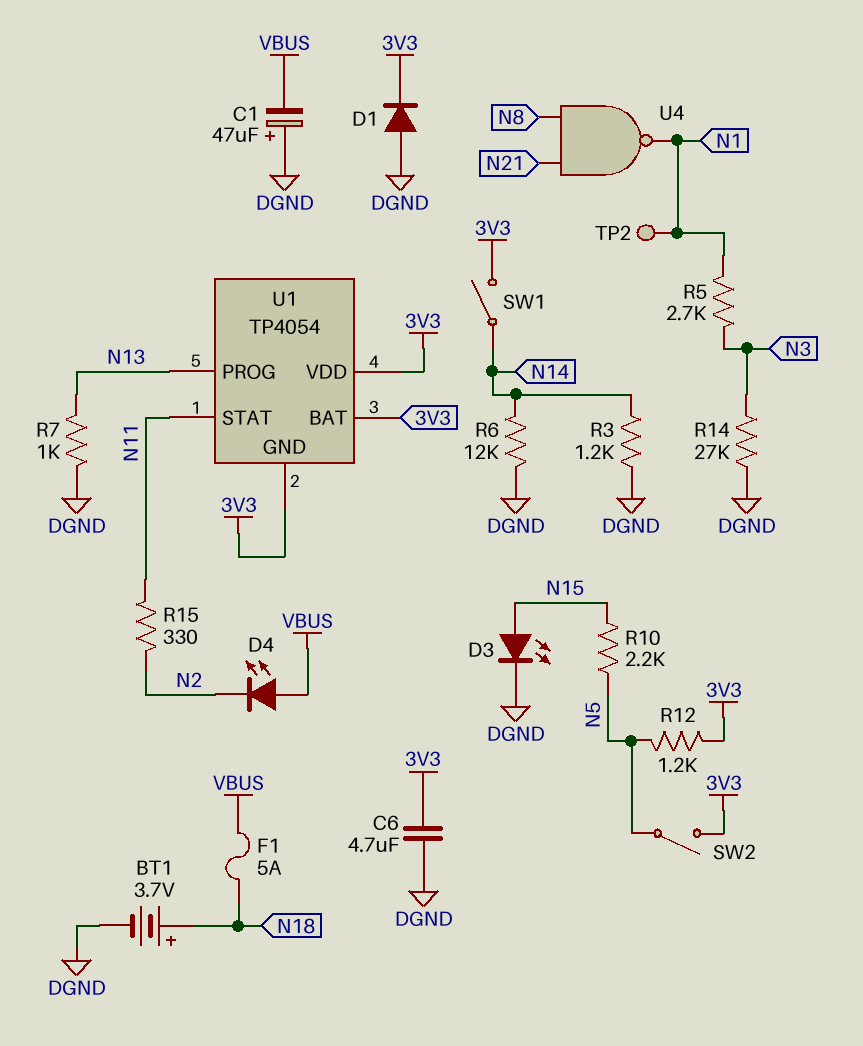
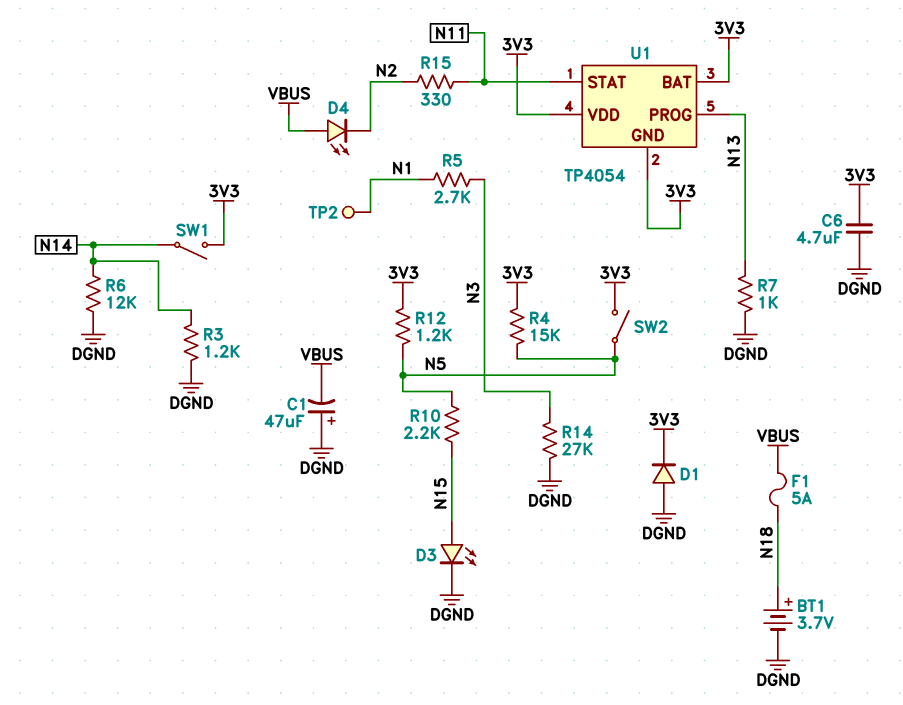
R4: none -> 15k (3V3, N5)
U4: NAND (in N8, in N21, out N1) -> none

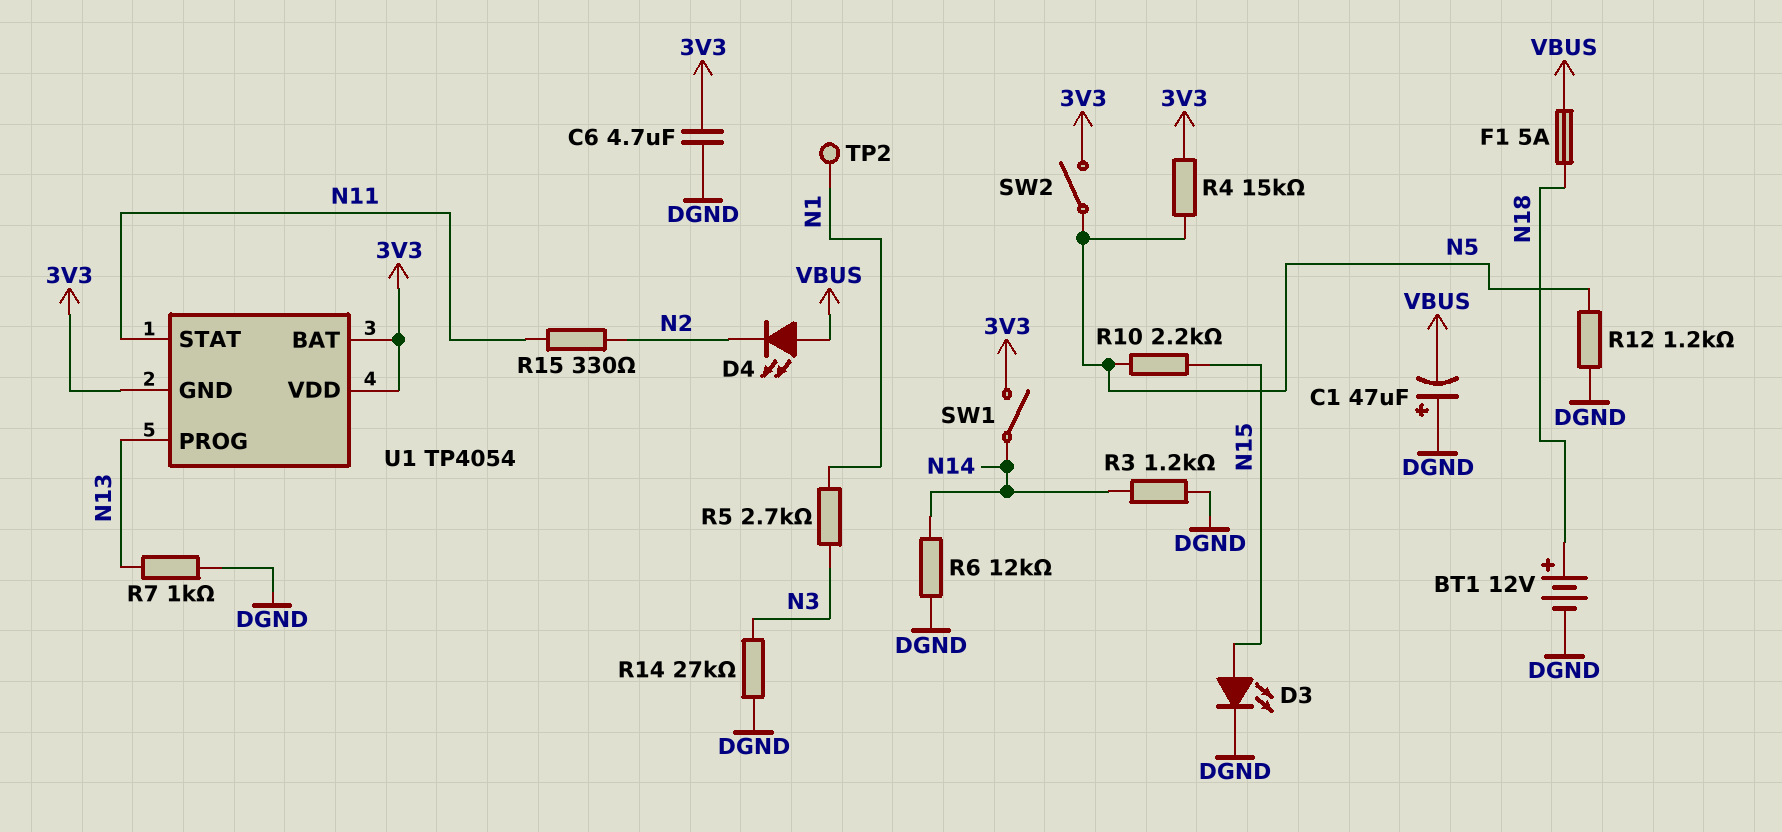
BT1: 3.7V (plus N18, minus DGND) -> 12V (plus N18, minus DGND)
D1: diode (A DGND, K 3V3) -> none
R12: 1.2k (3V3, N5) -> 1.2k (DGND, N5)

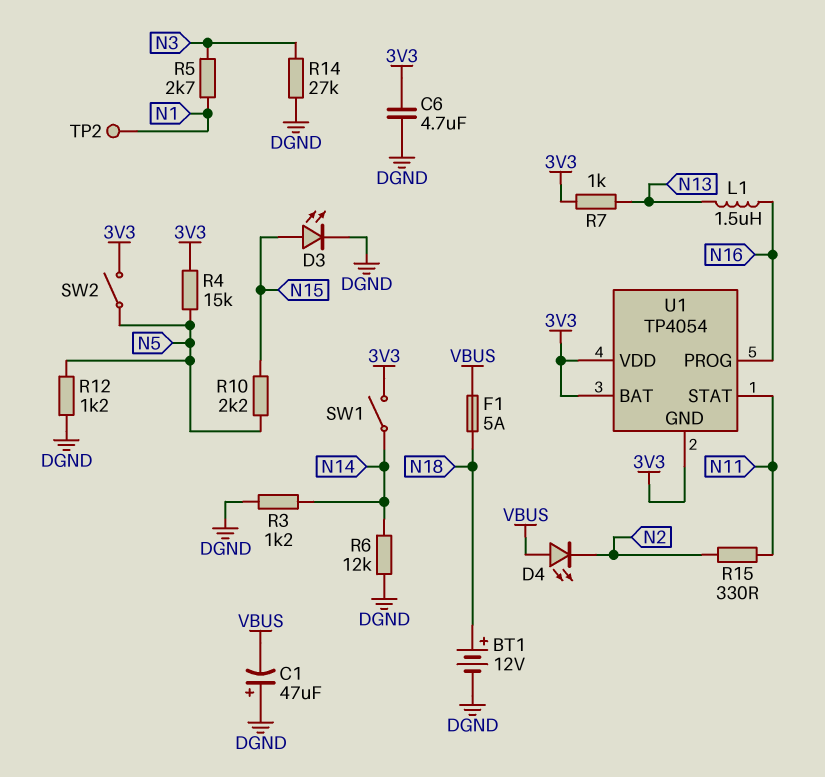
L1: none -> 1.5uH (N13, N16)
R7: 1k (DGND, N13) -> 1k (3V3, N13)
U1 pin PROG: N13 -> N16

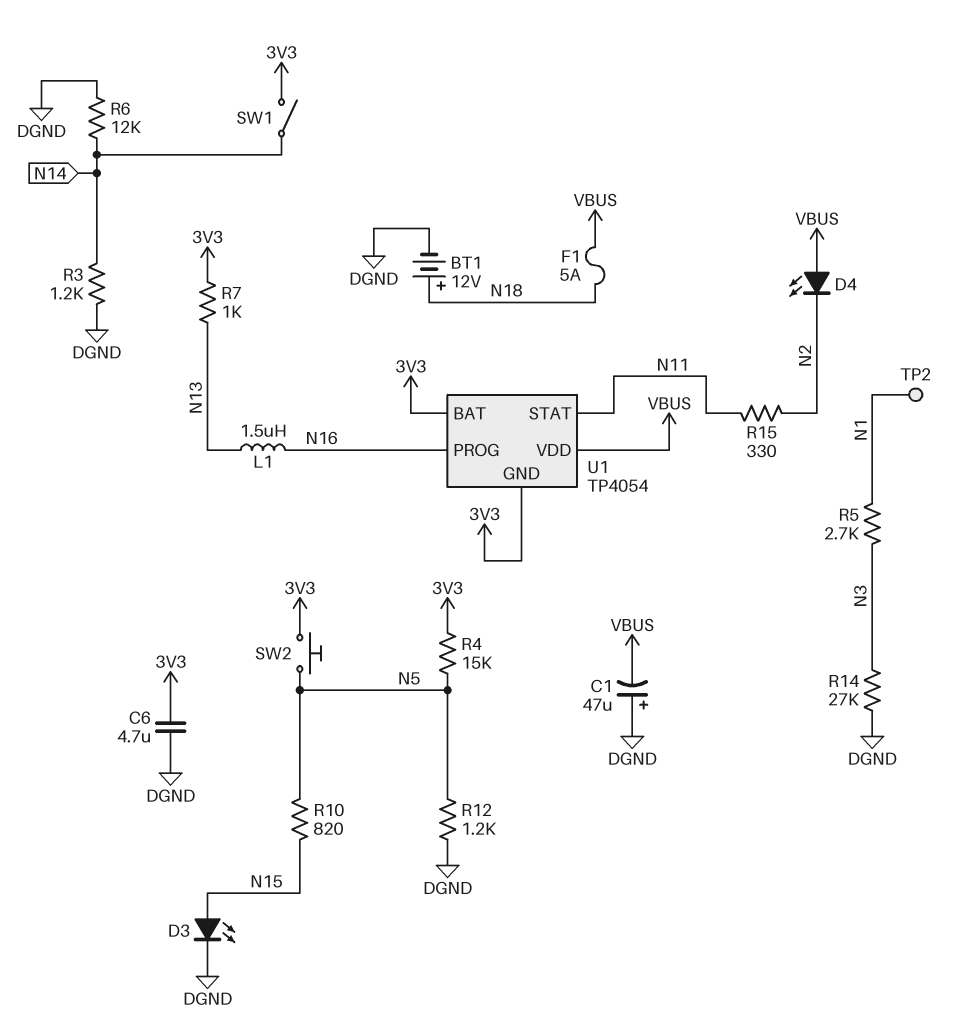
R10: 2.2k (N5, N15) -> 820 (N5, N15)
SW2: switch (3V3, N5) -> button (3V3, N5)
U1 pin VDD: 3V3 -> VBUS

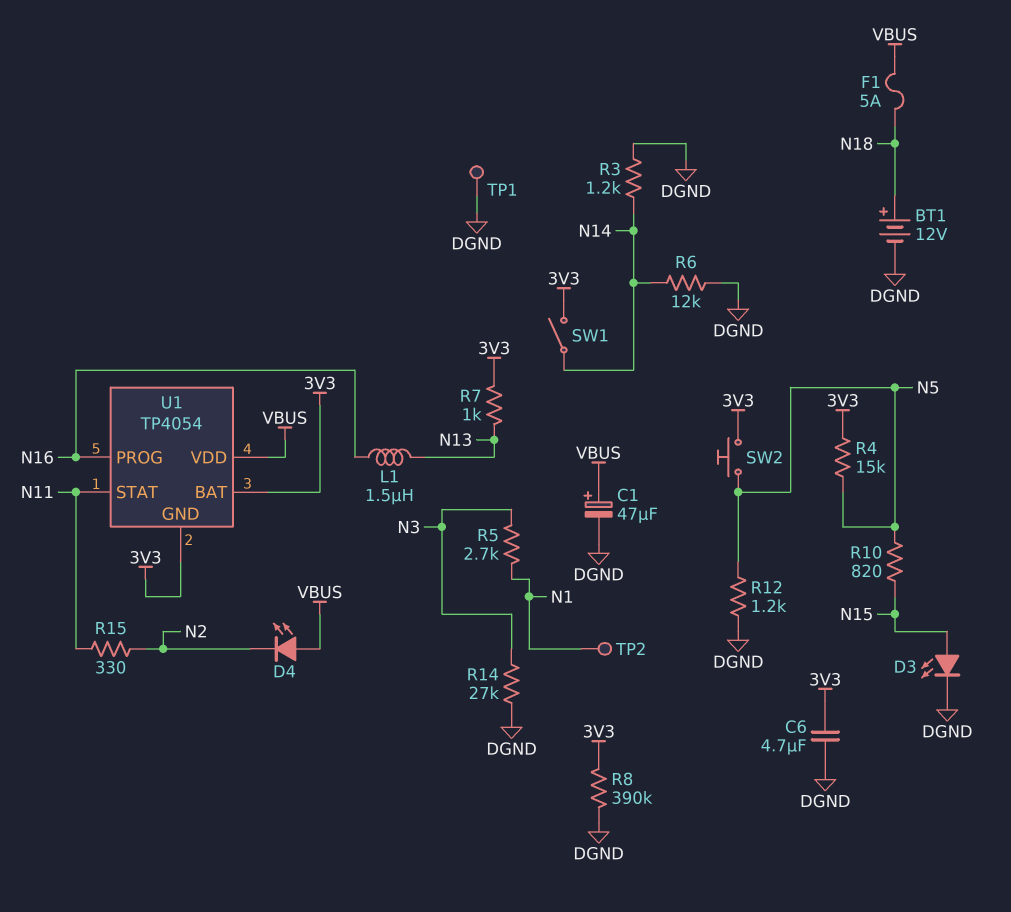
C1: 47uF (plus DGND, minus VBUS) -> 47uF (plus VBUS, minus DGND)
R8: none -> 390k (3V3, DGND)
TP1: none -> test point (DGND)

